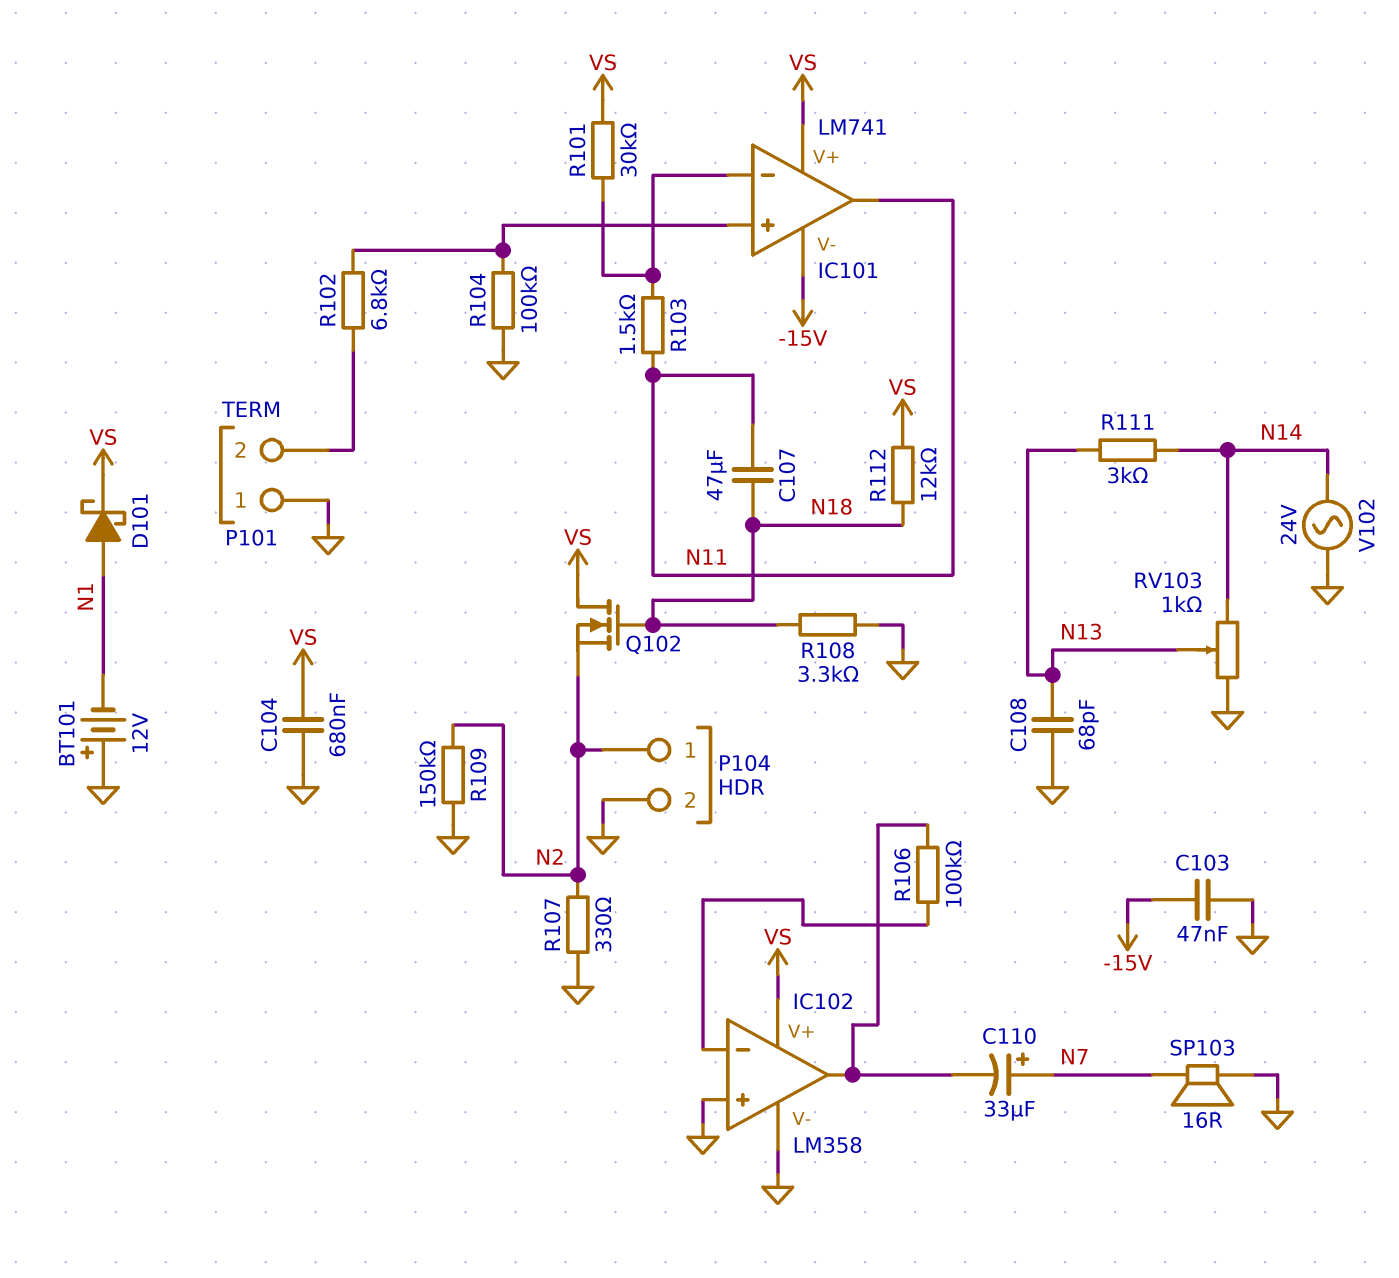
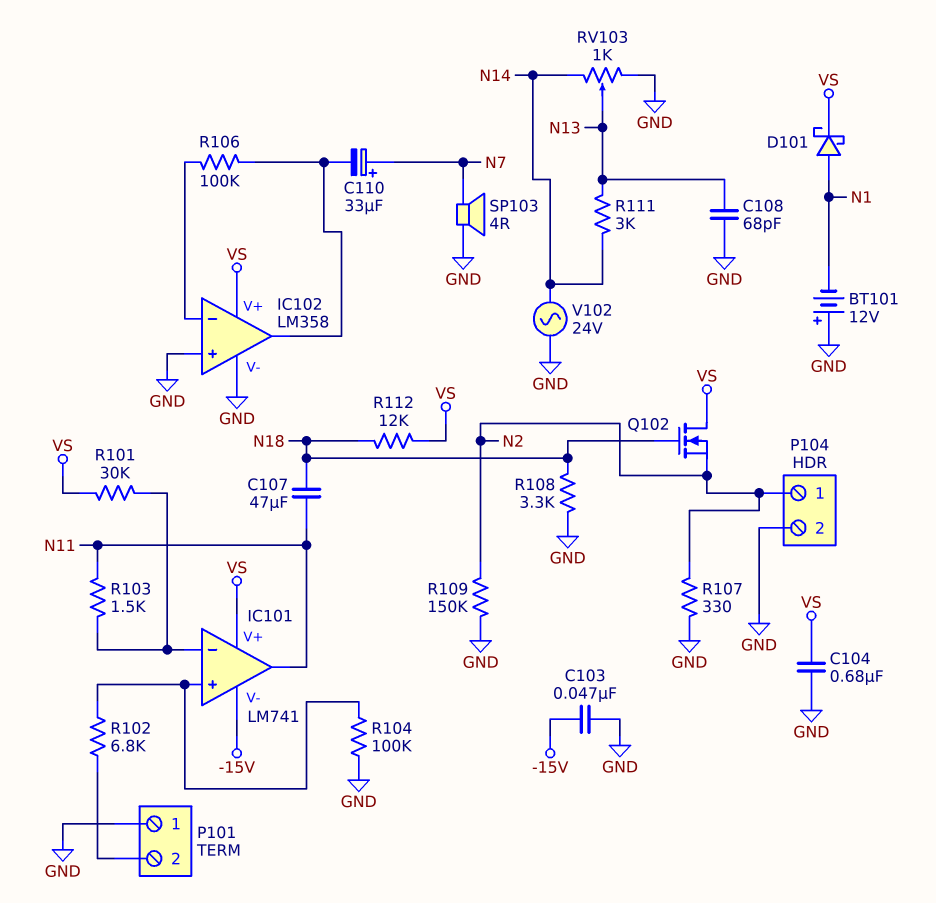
SP103: speaker 16R (GND, N7) -> speaker 4R (GND, N7)

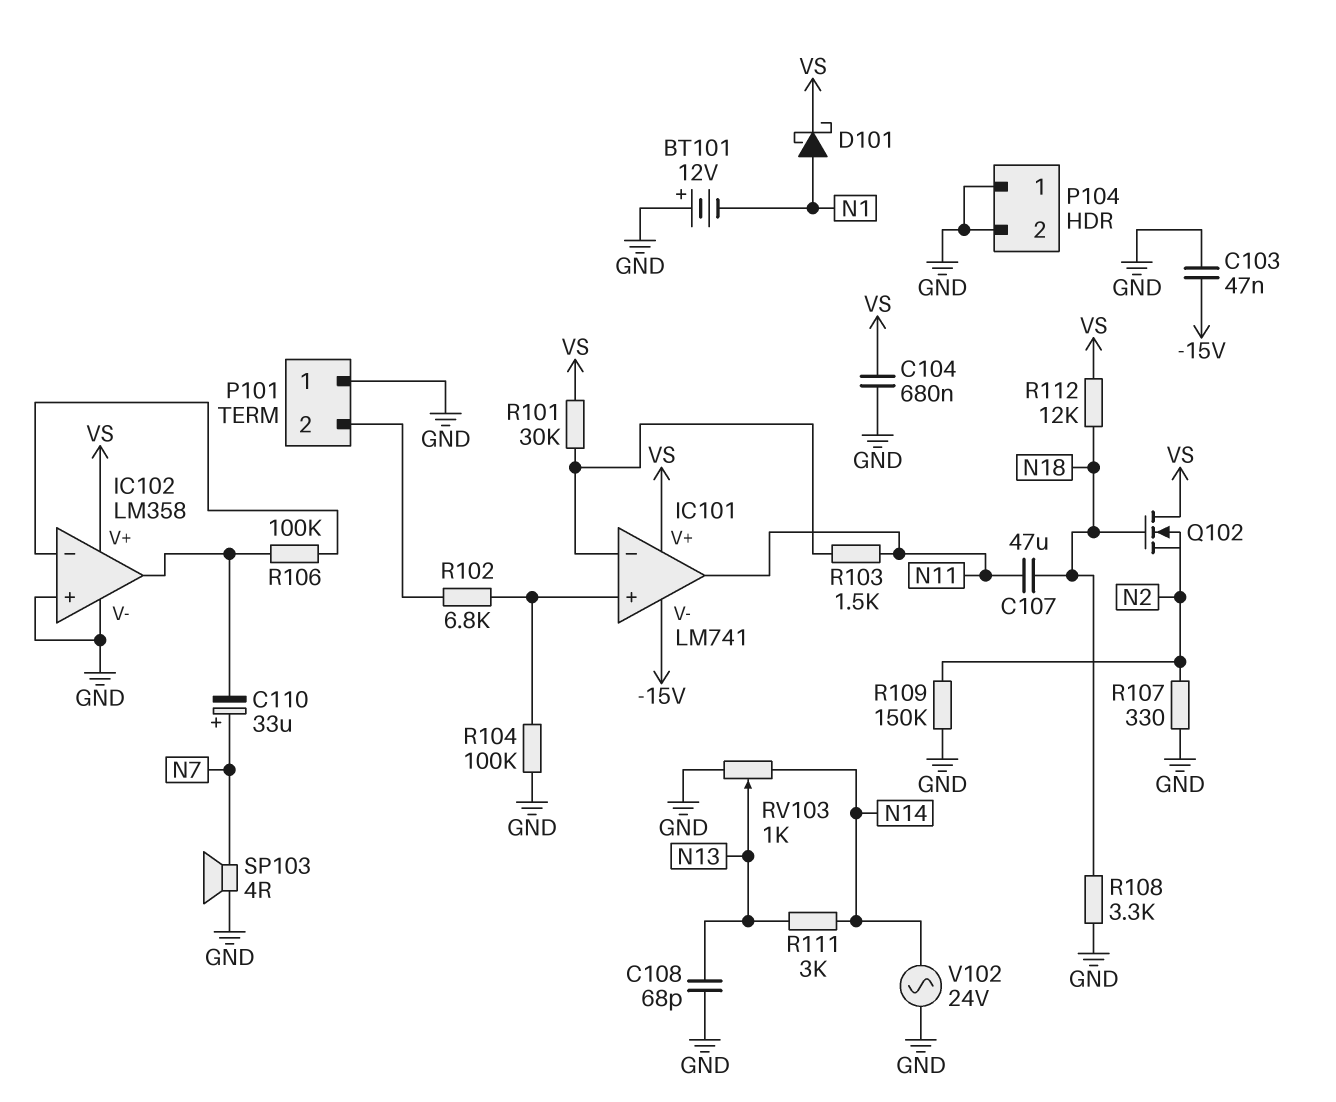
P104 pin 1: N2 -> GND

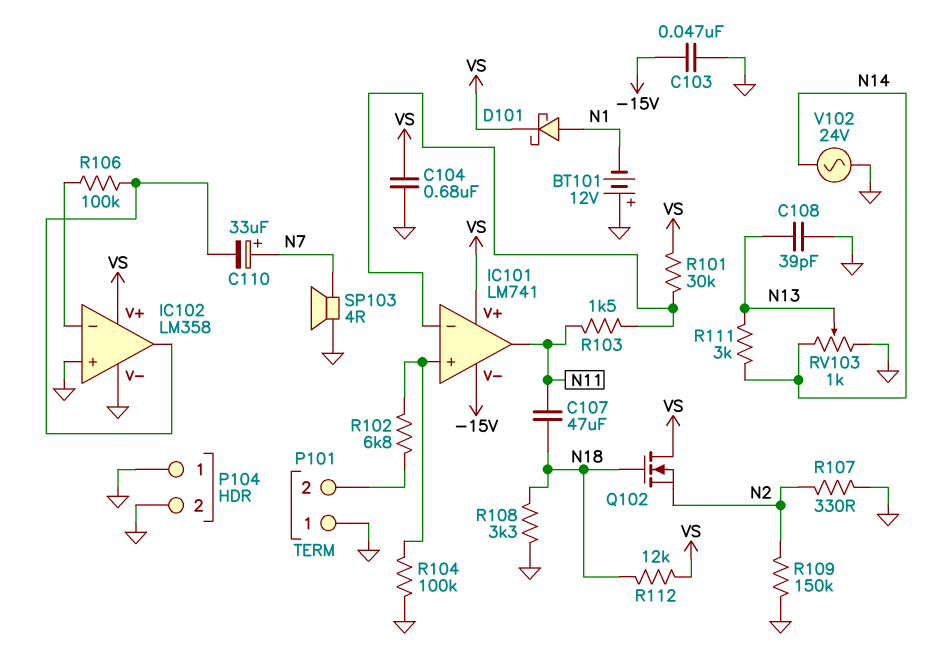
C108: 68pF (GND, N13) -> 39pF (GND, N13)

